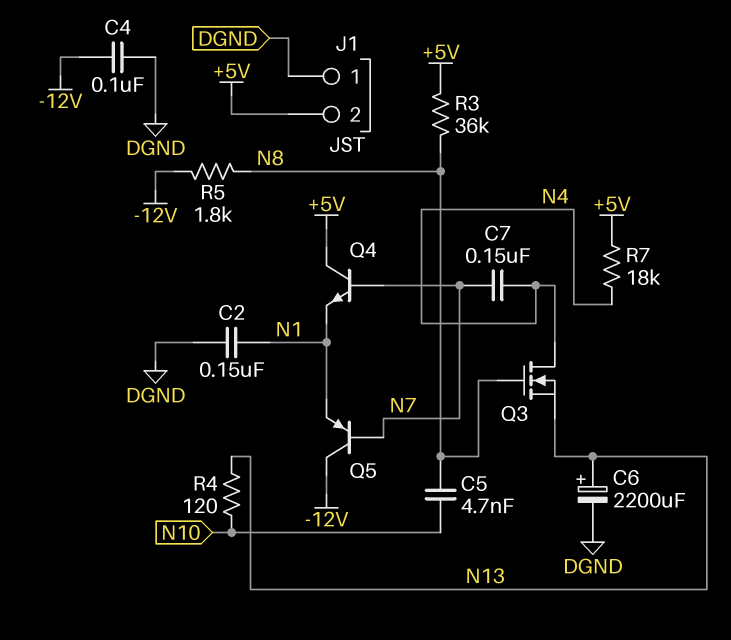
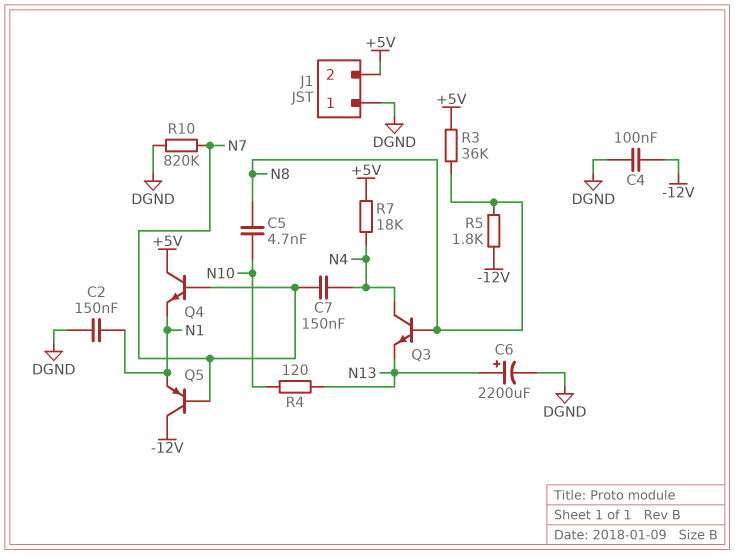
Q3: NMOS (G N8, D N4, S N13) -> NPN (B N8, C N4, E N13)
R10: none -> 820k (DGND, N7)

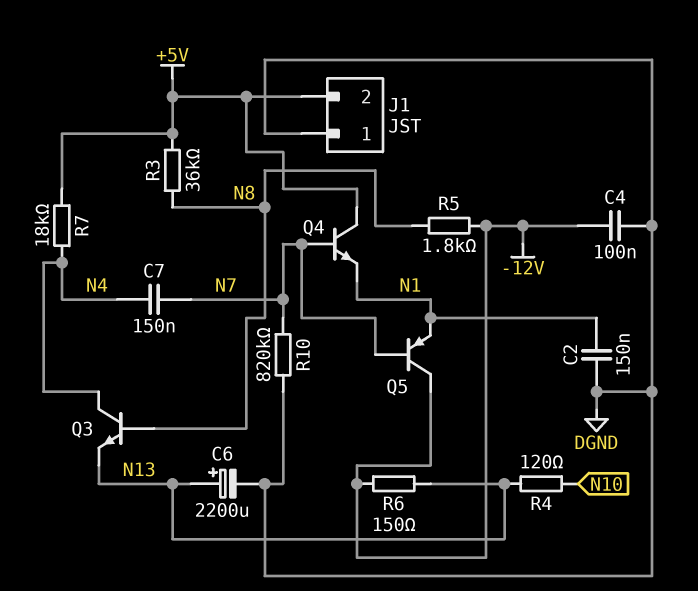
C5: 4.7nF (N8, N10) -> none
R6: none -> 150 (-12V, N13)

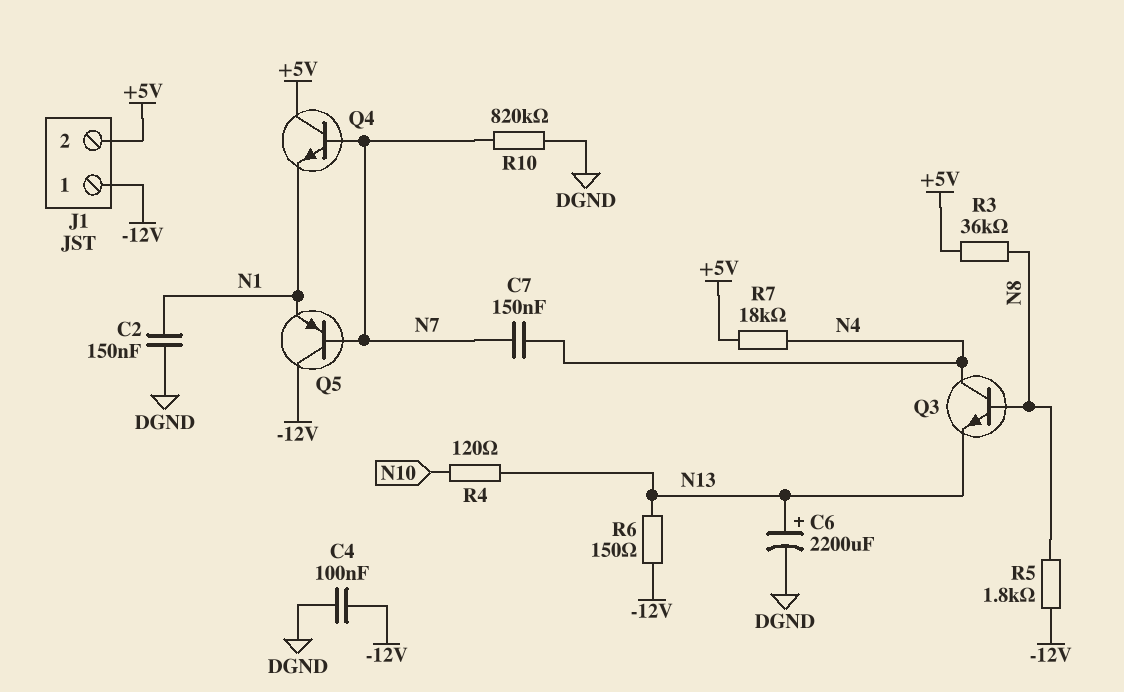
J1 pin 1: DGND -> -12V

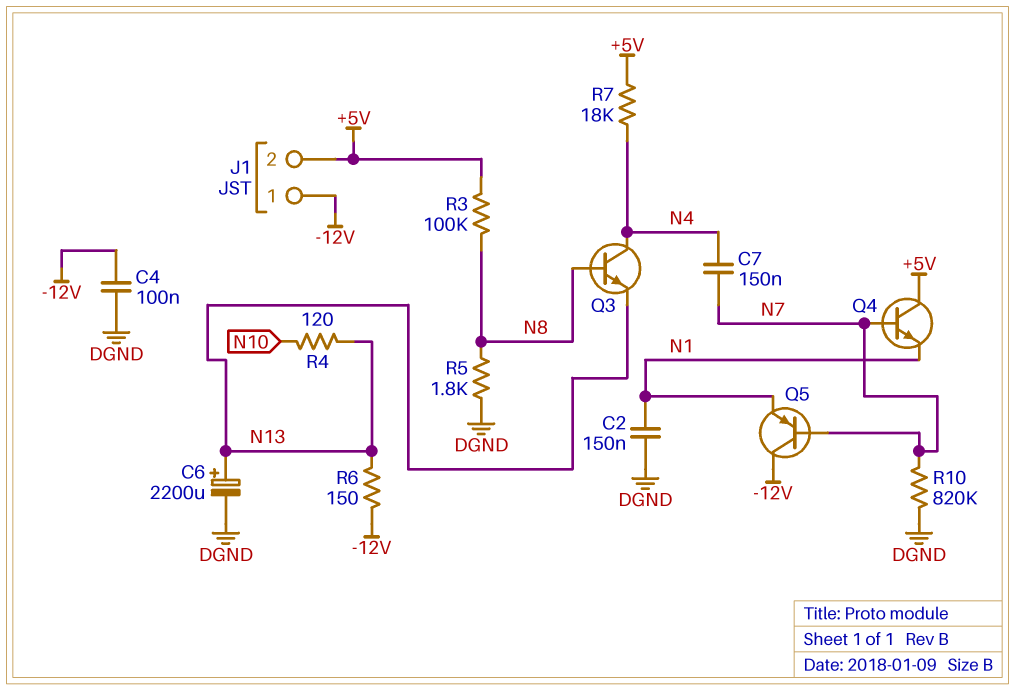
R3: 36k (+5V, N8) -> 100k (+5V, N8)
R5: 1.8k (-12V, N8) -> 1.8k (DGND, N8)

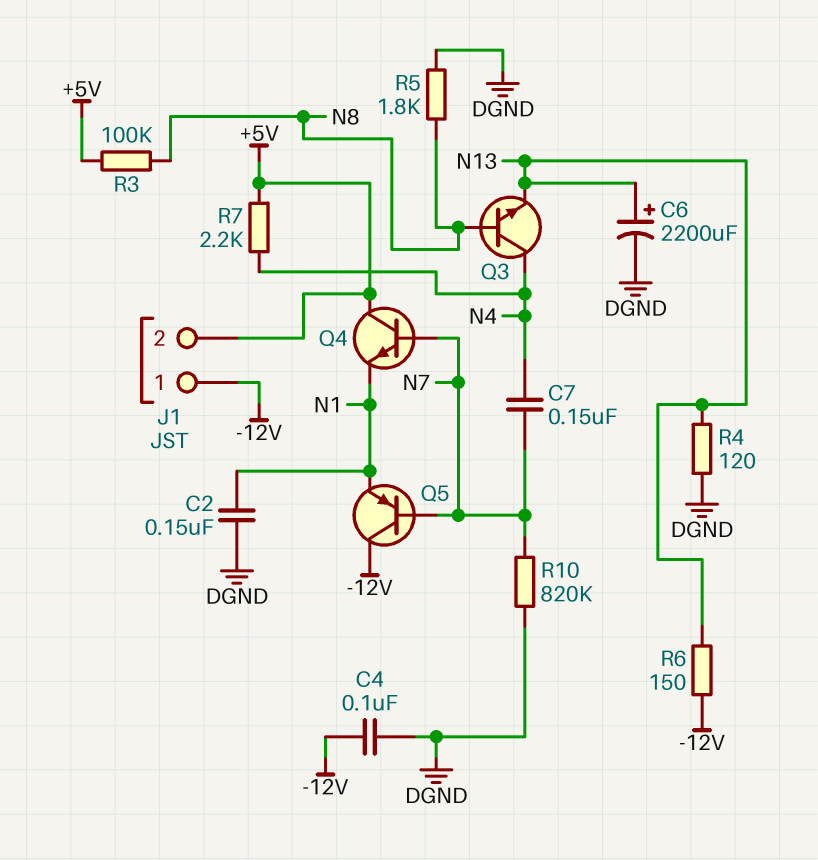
R4: 120 (N10, N13) -> 120 (DGND, N13)
R7: 18k (+5V, N4) -> 2.2k (+5V, N4)

